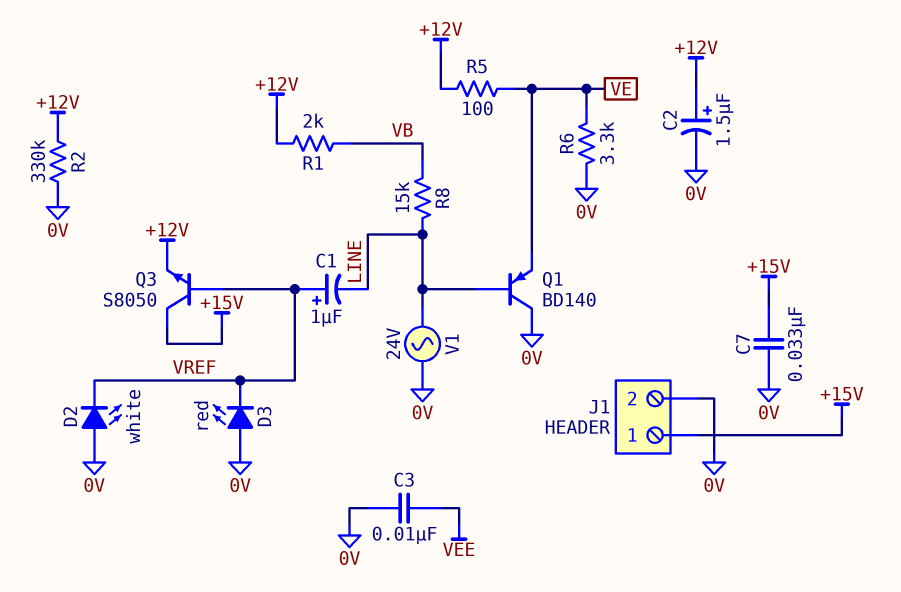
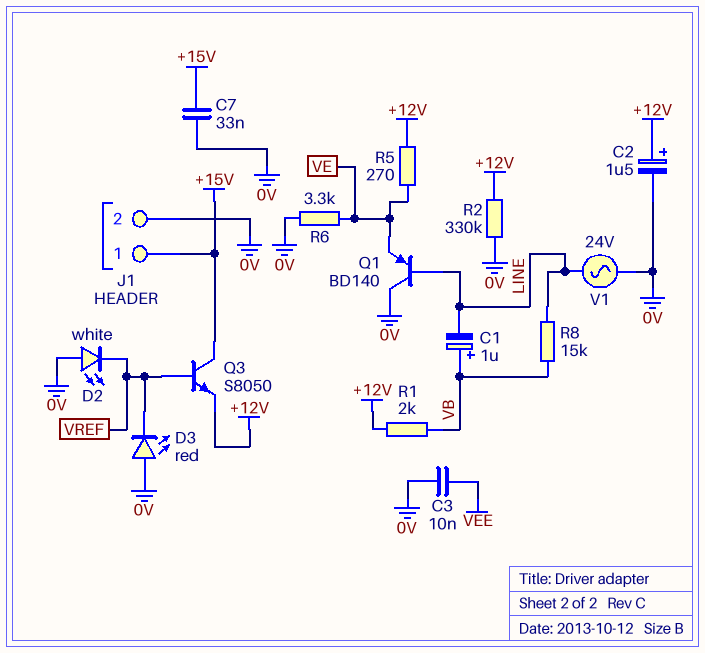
C1: 1uF (plus VREF, minus LINE) -> 1uF (plus VB, minus LINE)
R5: 100 (+12V, VE) -> 270 (+12V, VE)

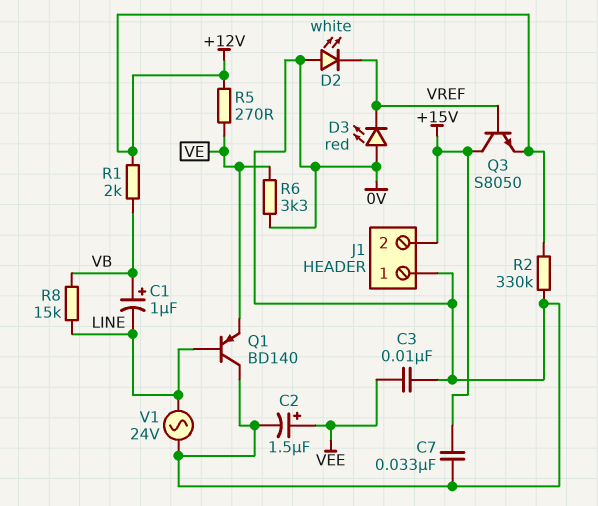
C2: 1.5uF (plus +12V, minus 0V) -> 1.5uF (plus VEE, minus 0V)
J1 pin 1: +15V -> 0V
J1 pin 2: 0V -> +15V

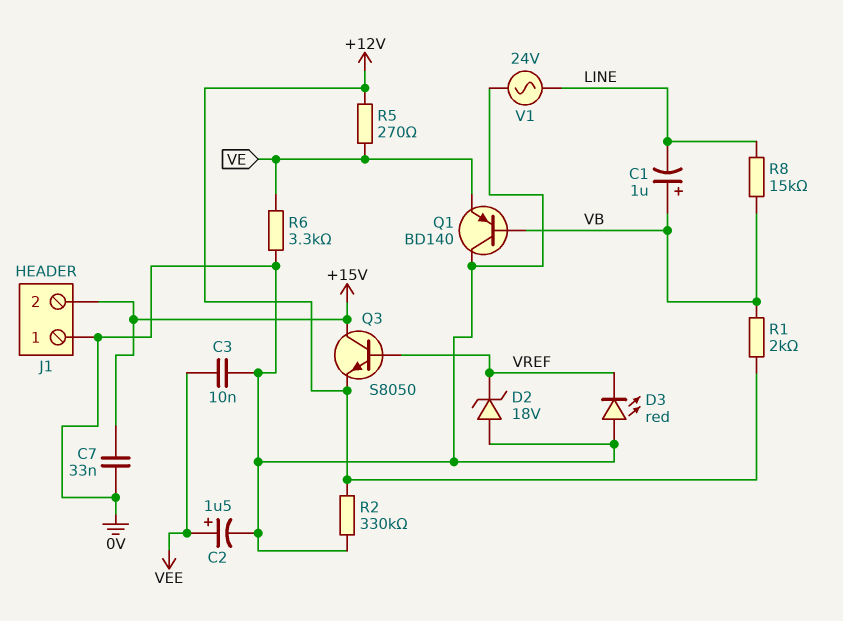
D2: LED white (A 0V, K VREF) -> zener 18V (A 0V, K VREF)
Q1: PNP BD140 (B LINE, C 0V, E VE) -> PNP BD140 (B VB, C 0V, E VE)

